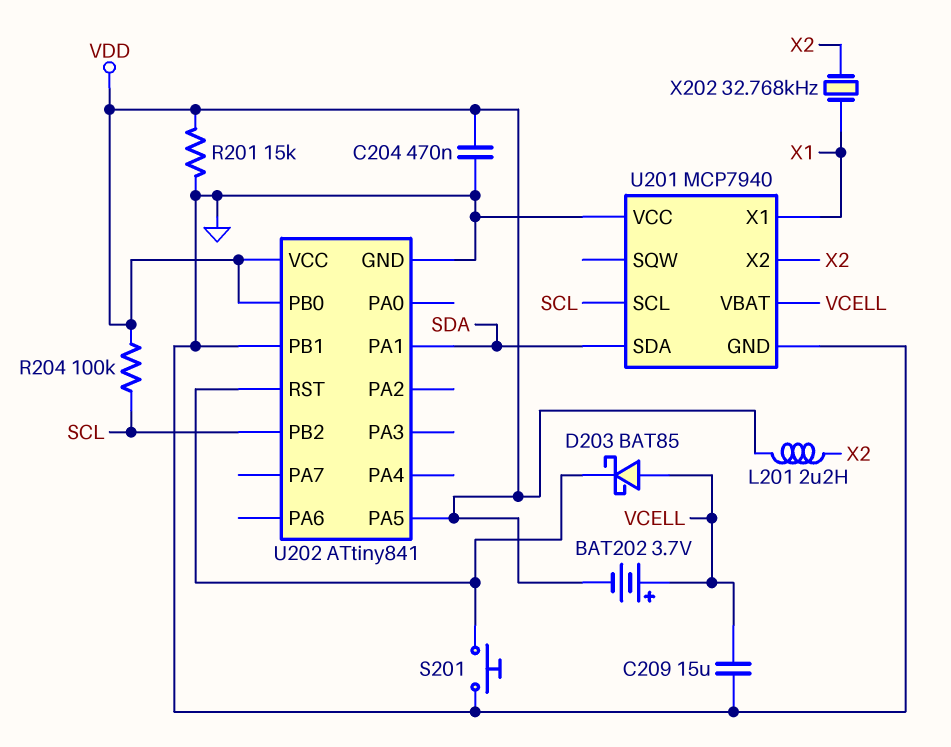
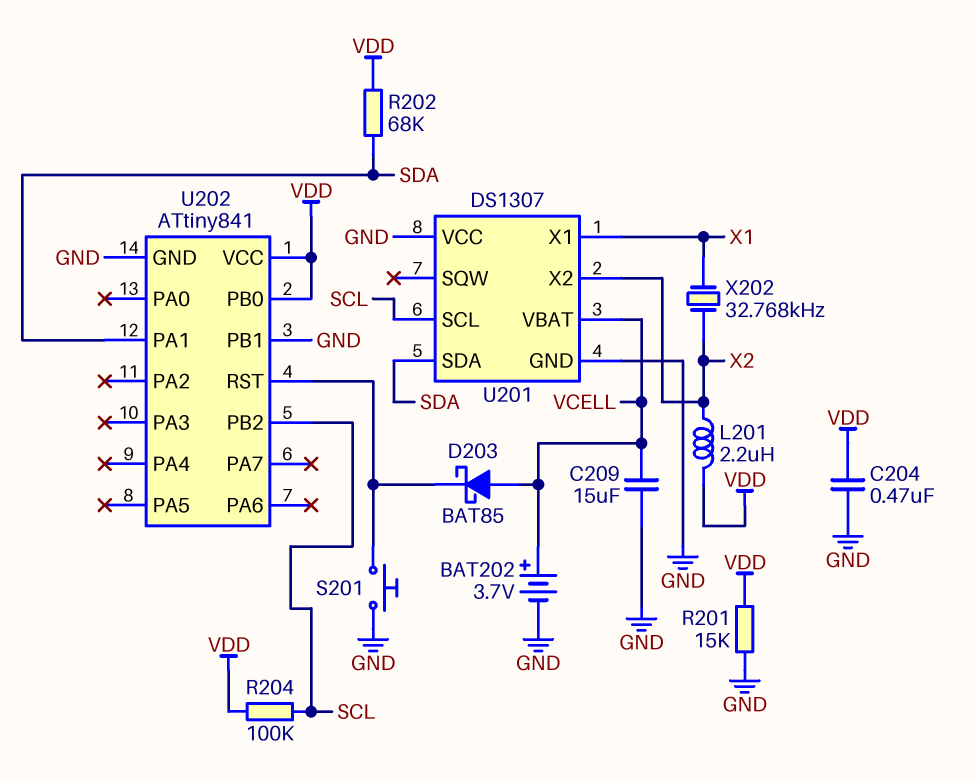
BAT202: 3.7V (plus VCELL, minus VDD) -> 3.7V (plus VCELL, minus GND)
R202: none -> 68k (SDA, VDD)
U201: MCP7940 -> DS1307
U202 pin PA5: VDD -> none

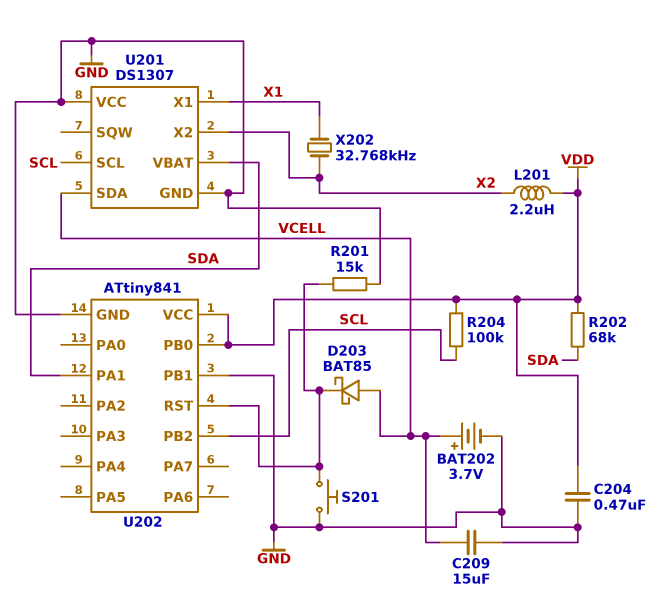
R201: 15k (GND, VDD) -> 15k (GND, U202/RST)
U201 pin SDA: SDA -> VCELL
U201 pin VBAT: VCELL -> SDA

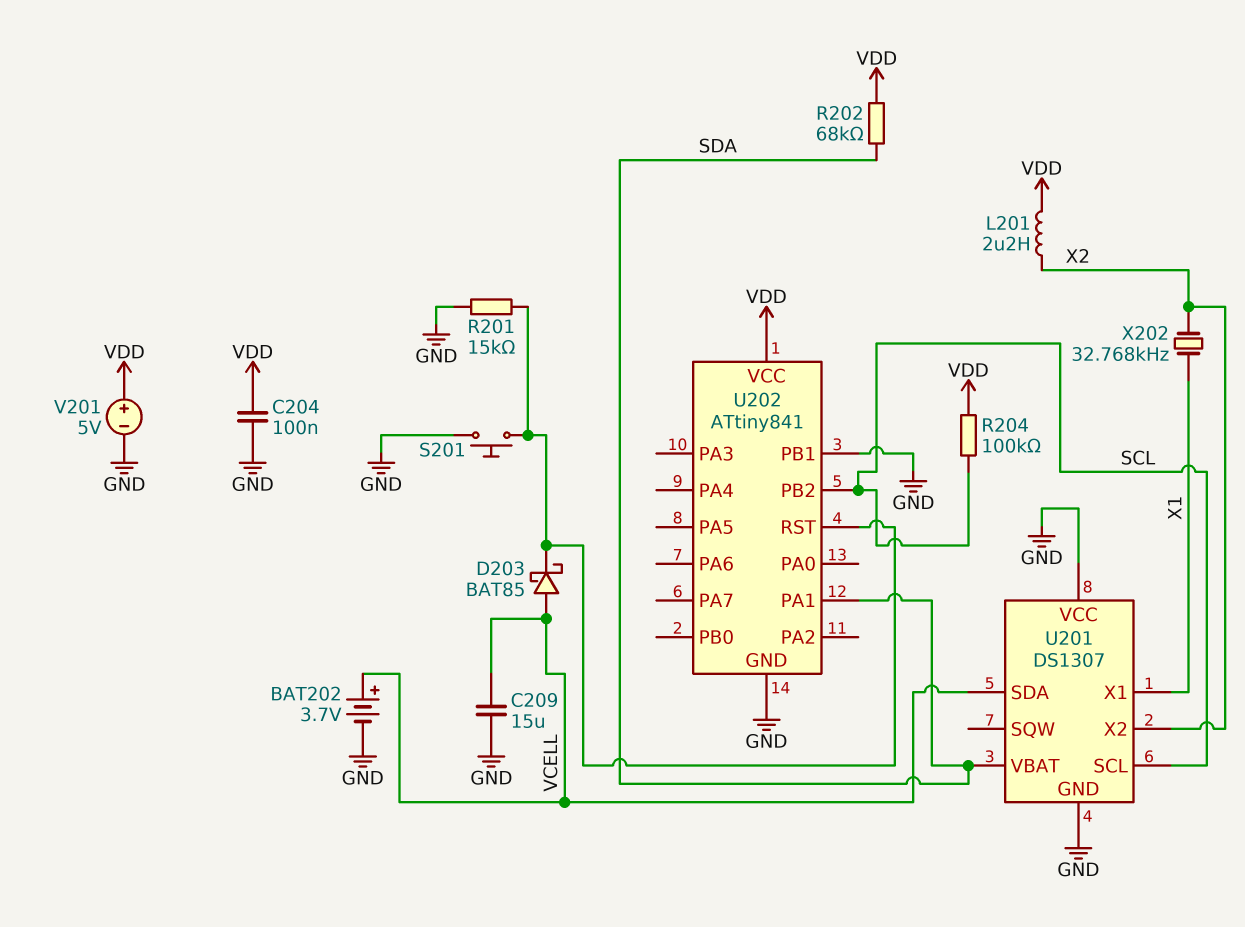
C204: 470nF (GND, VDD) -> 100nF (GND, VDD)
U202 pin PB0: VDD -> none
V201: none -> 5V (plus VDD, minus GND)

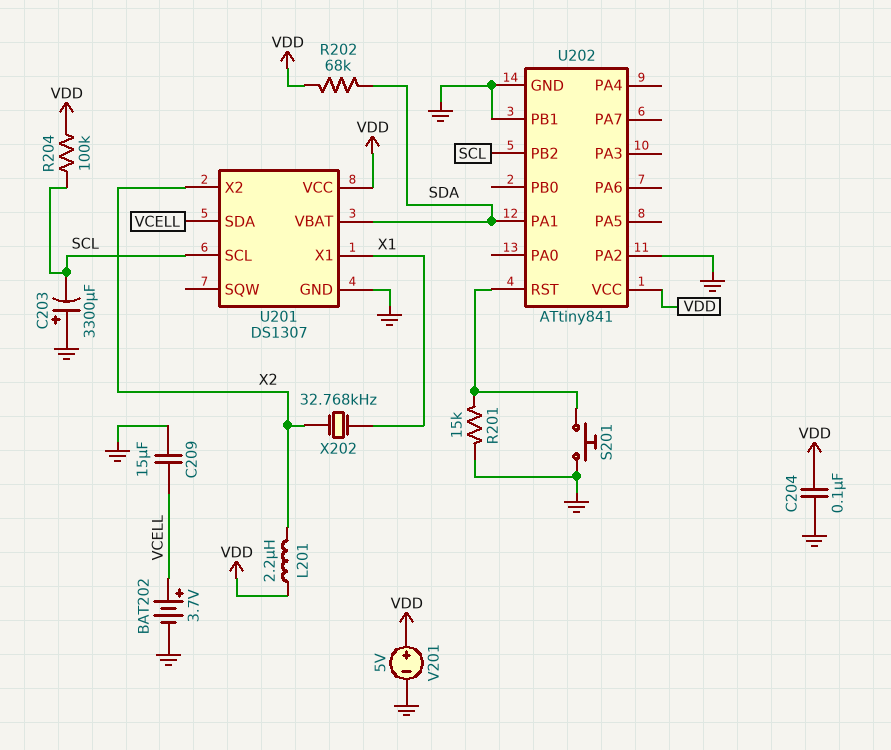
C203: none -> 3300uF (plus GND, minus SCL)
D203: schottky BAT85 (A VCELL, K U202/RST) -> none
U201 pin VCC: GND -> VDD
U202 pin PA2: none -> GND

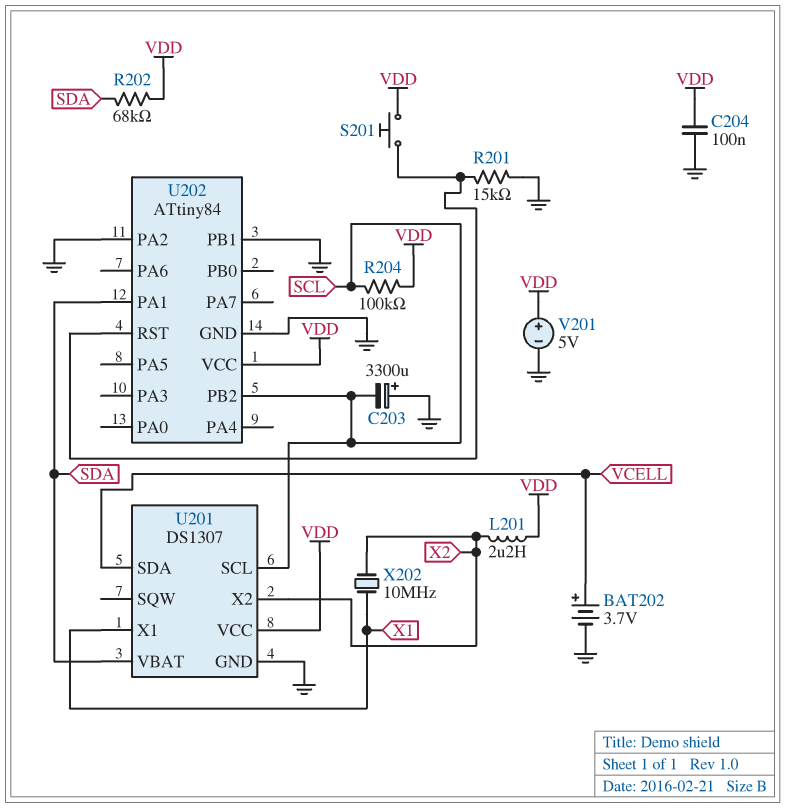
C209: 15uF (GND, VCELL) -> none
S201: button (GND, U202/RST) -> button (U202/RST, VDD)
U202: ATtiny841 -> ATtiny84
X202: 32.768kHz (X1, X2) -> 10MHz (X1, X2)

